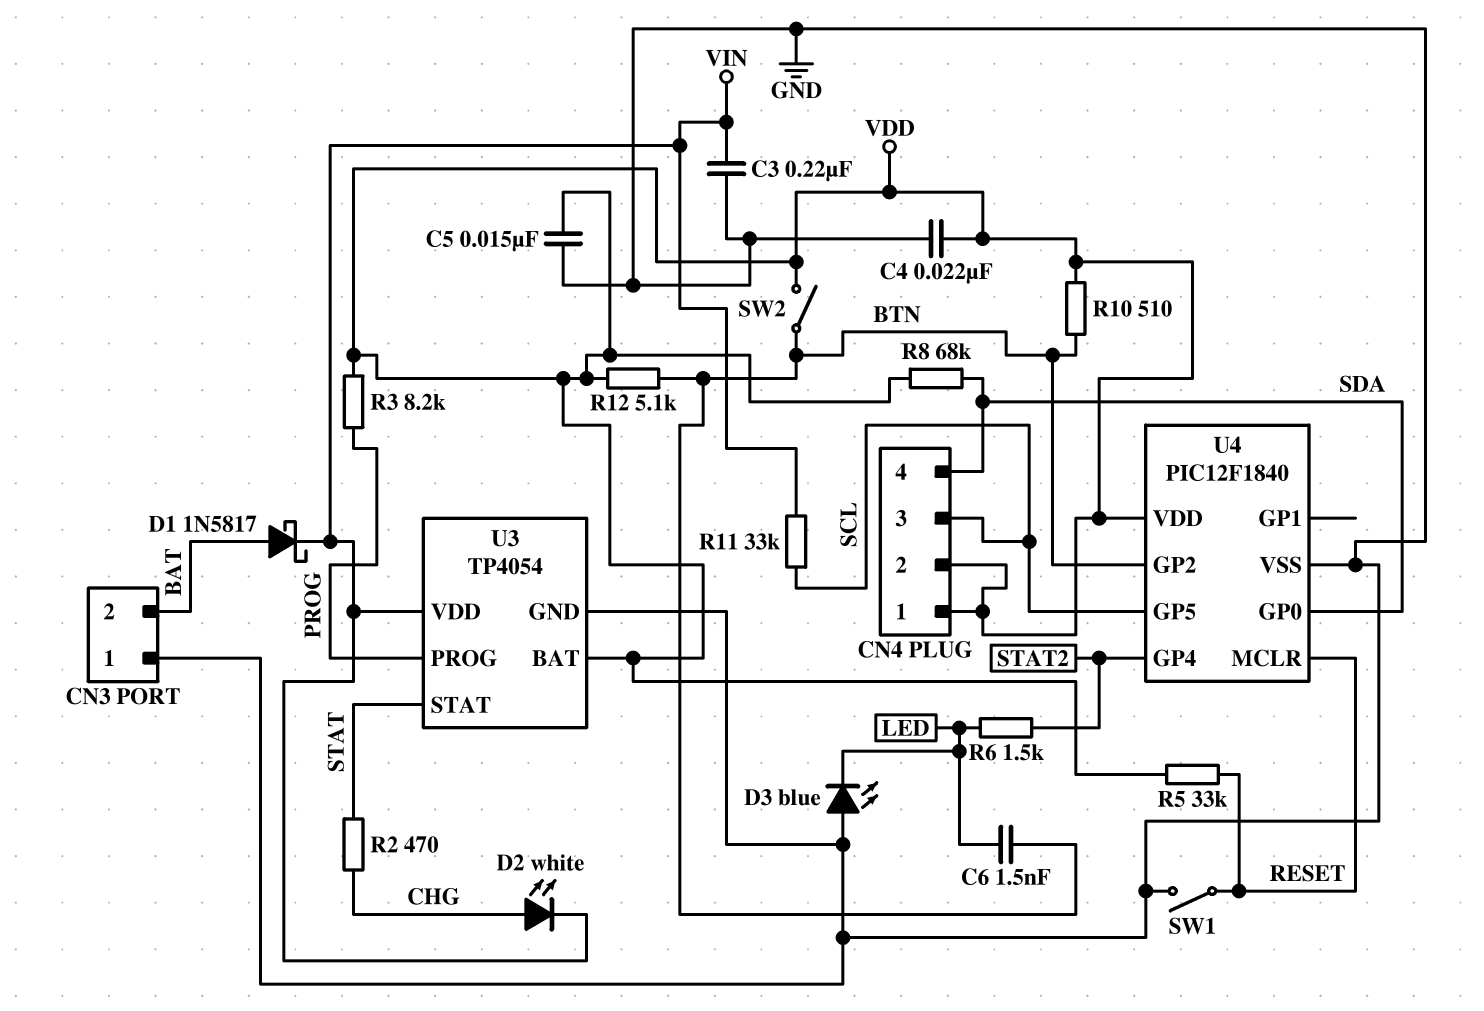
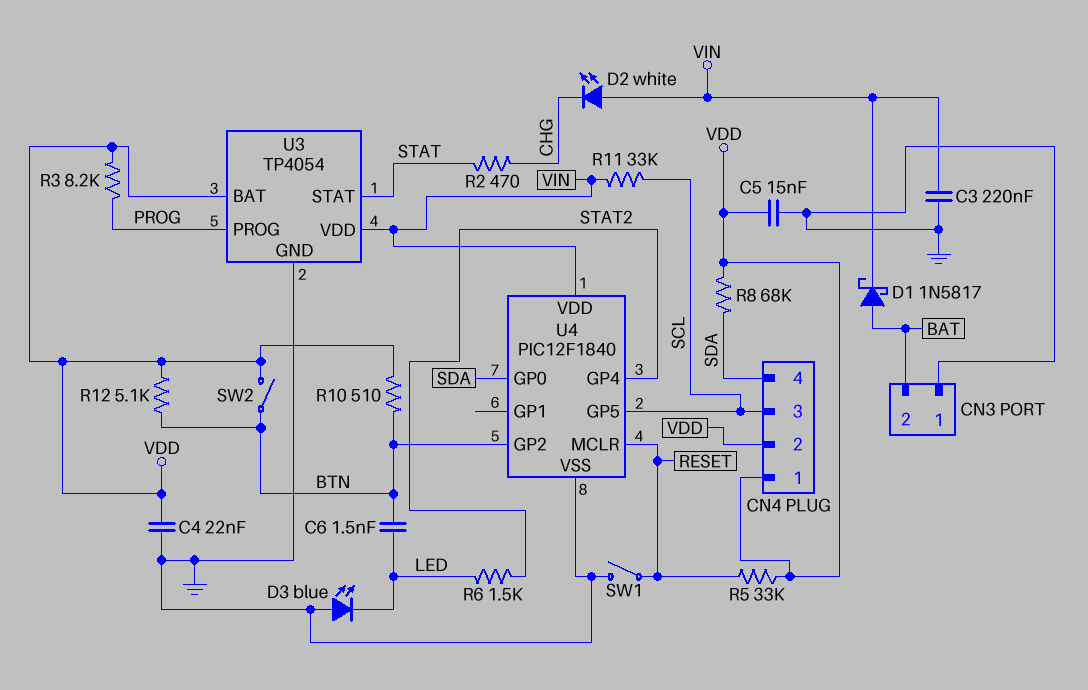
D2: LED white (A CHG, K VIN) -> LED white (A VIN, K CHG)
U4 pin VDD: VDD -> VIN

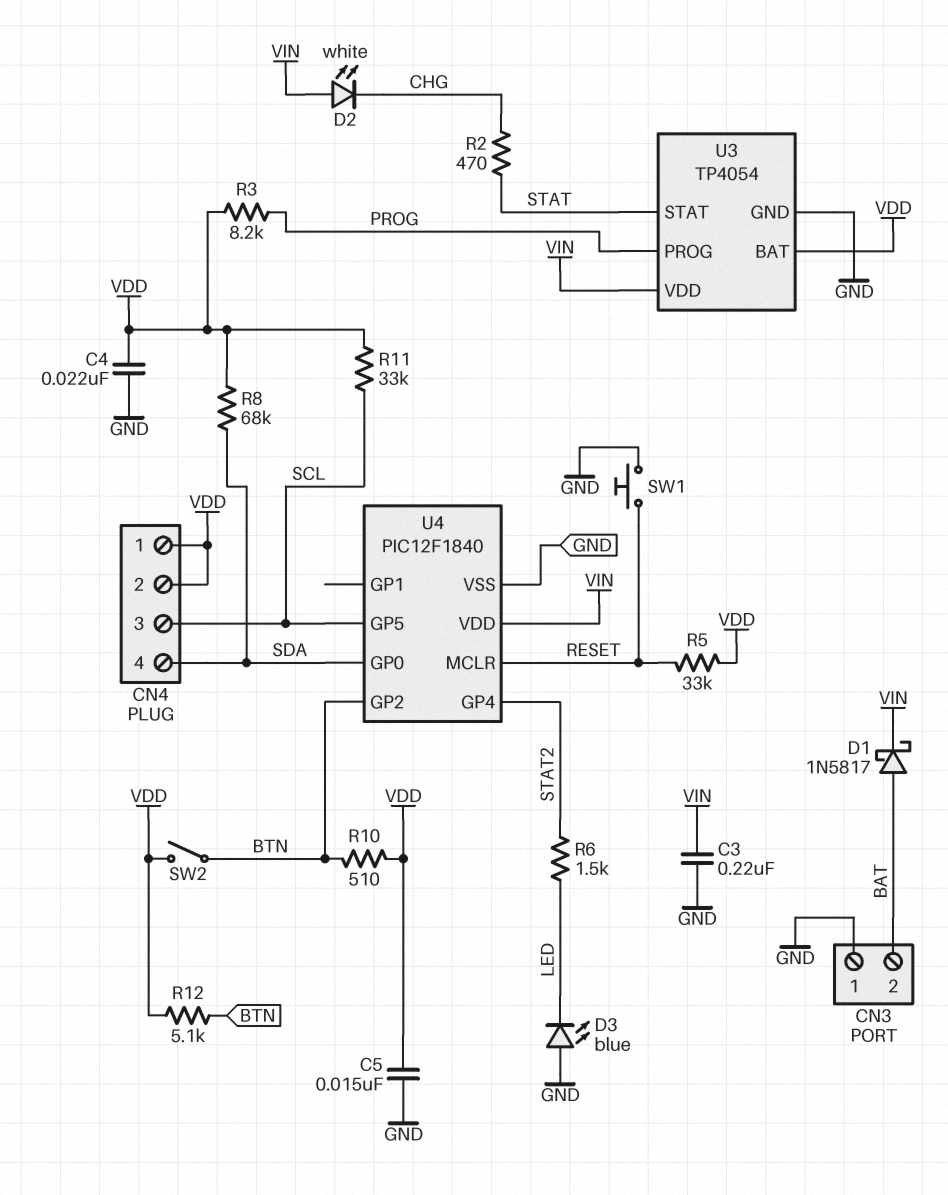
C6: 1.5nF (BTN, LED) -> none
R11: 33k (SCL, VIN) -> 33k (SCL, VDD)
SW1: switch (GND, RESET) -> button (GND, RESET)

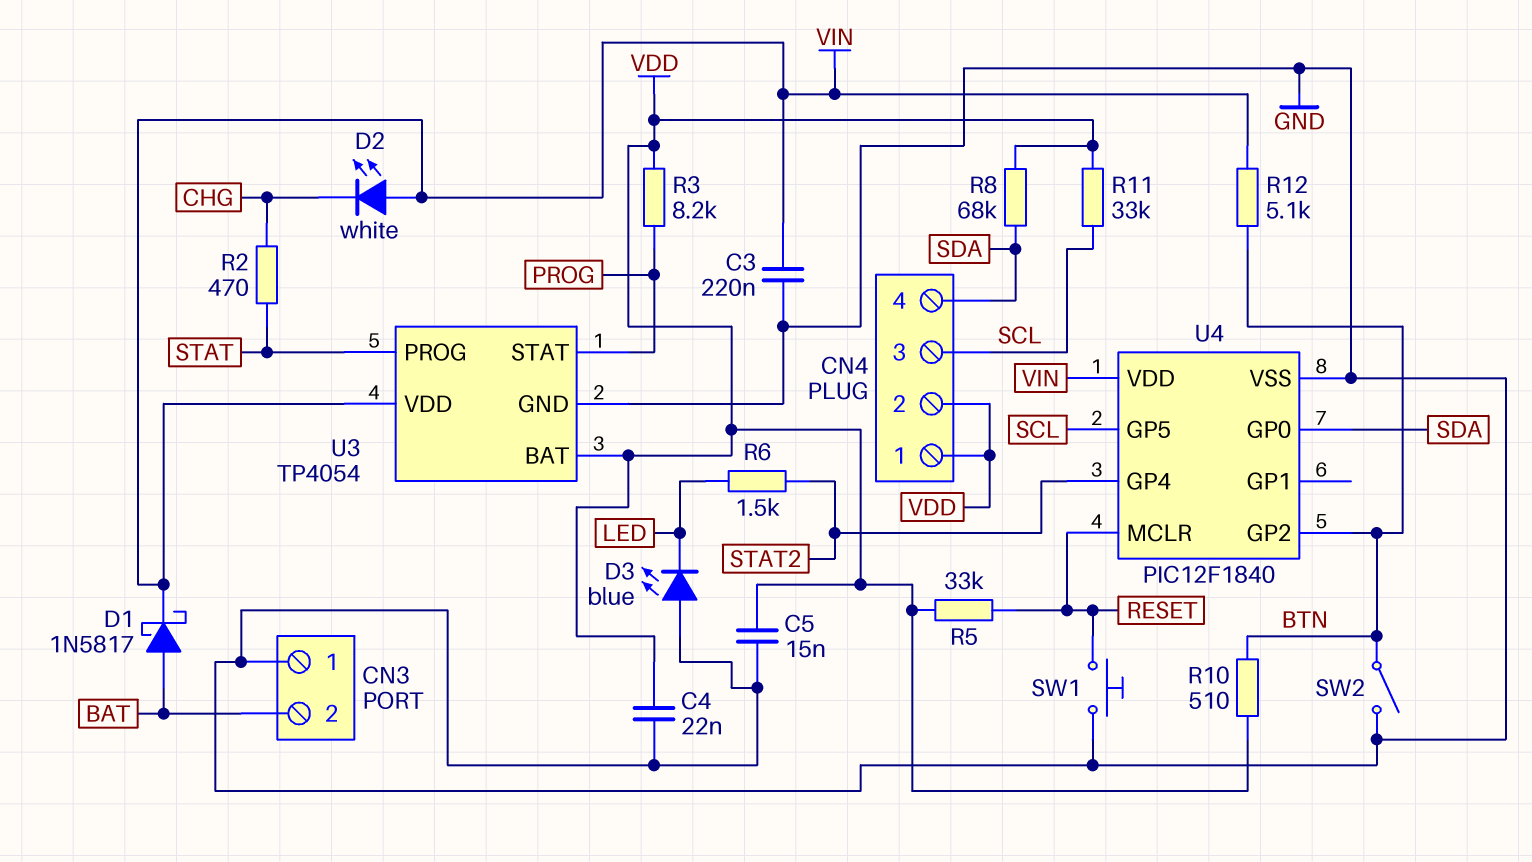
R12: 5.1k (BTN, VDD) -> 5.1k (BTN, VIN)
SW2: switch (BTN, VDD) -> switch (BTN, GND)
U3 pin PROG: PROG -> STAT
U3 pin STAT: STAT -> PROG

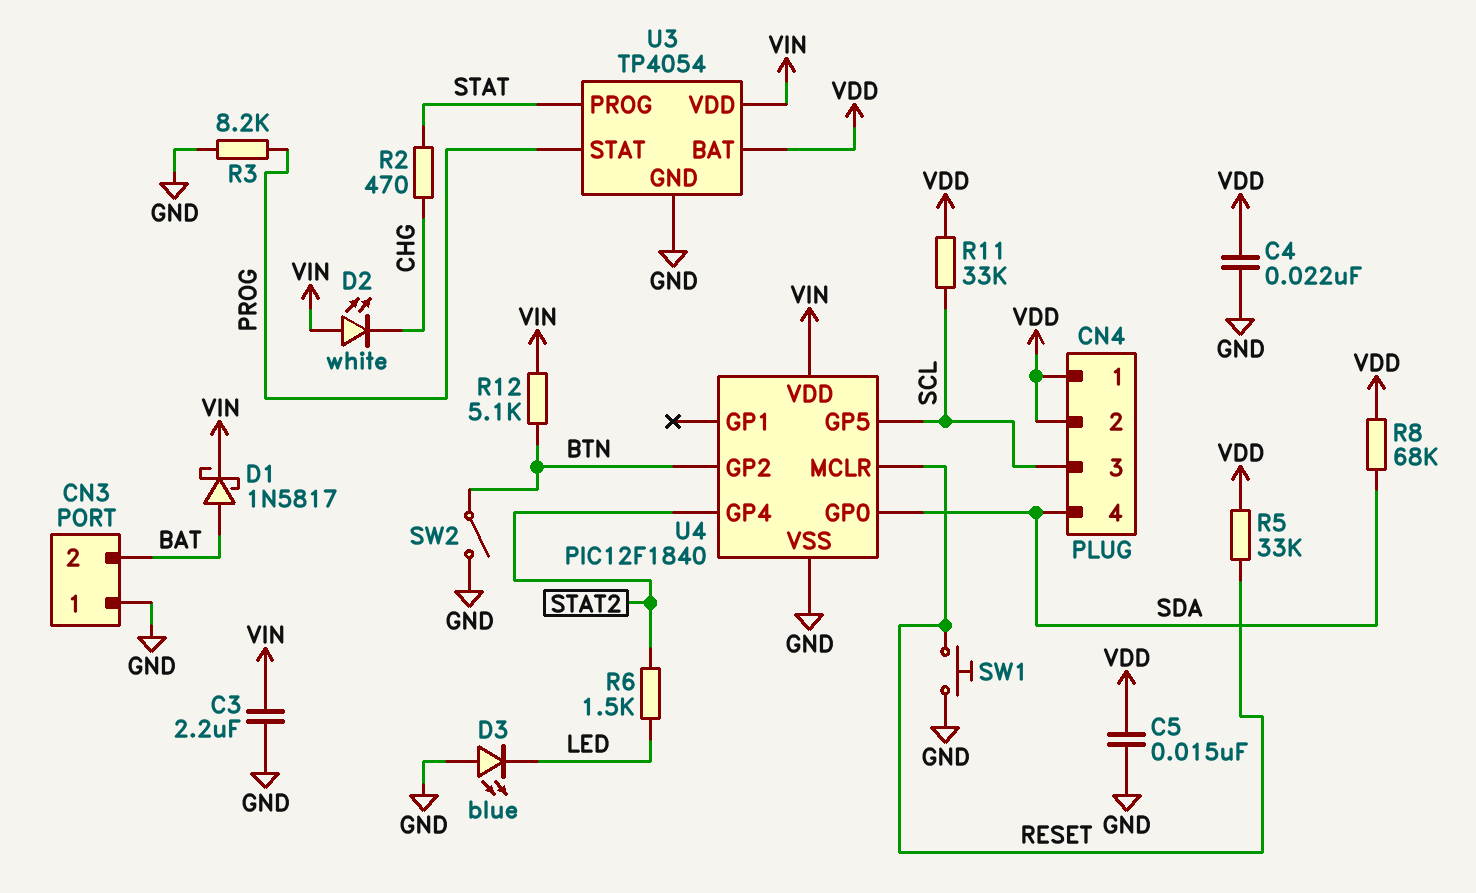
C3: 220nF (GND, VIN) -> 2.2uF (GND, VIN)
R3: 8.2k (PROG, VDD) -> 8.2k (GND, PROG)
R10: 510 (BTN, VDD) -> none

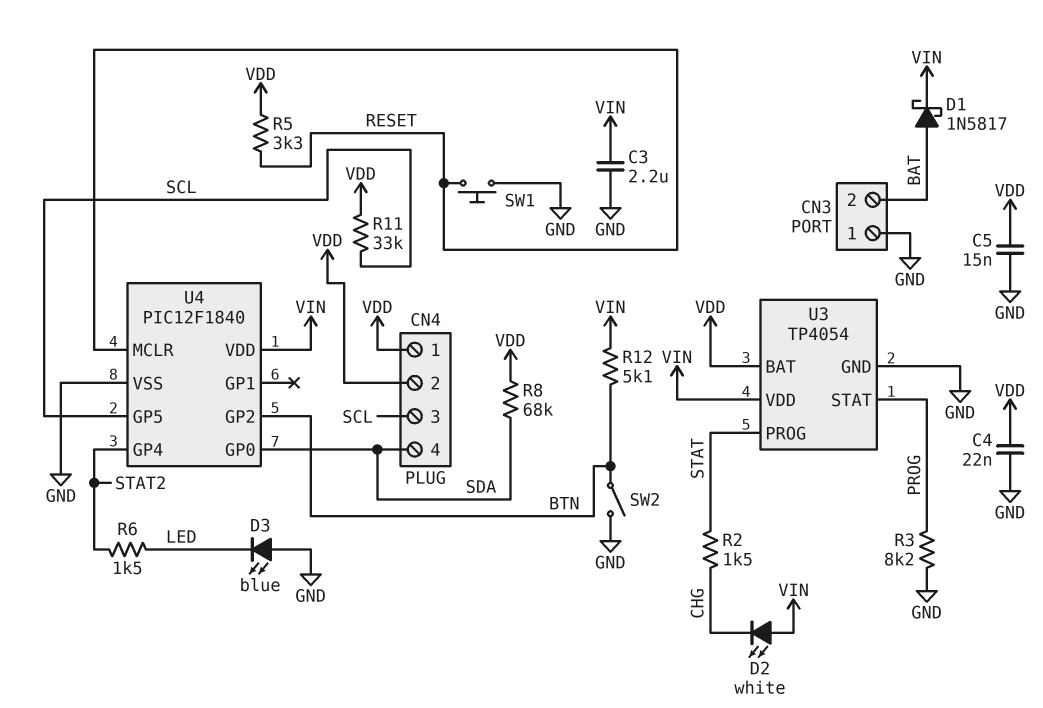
R2: 470 (CHG, STAT) -> 1.5k (CHG, STAT)
R5: 33k (RESET, VDD) -> 3.3k (RESET, VDD)

